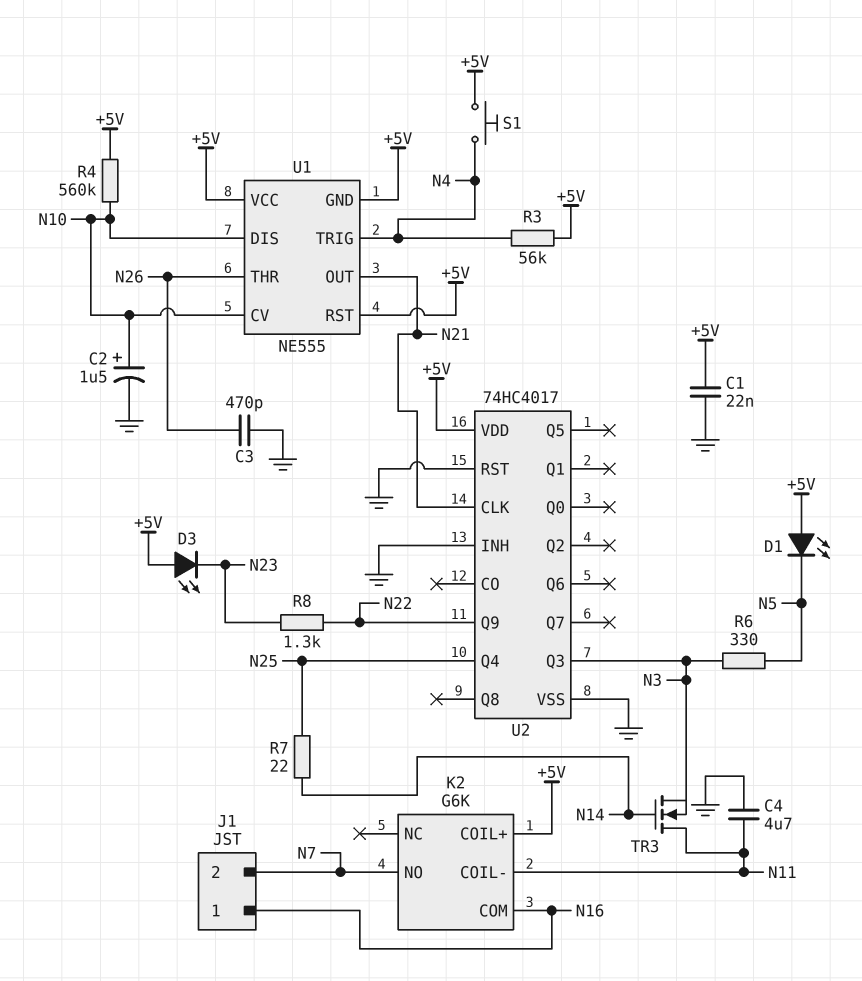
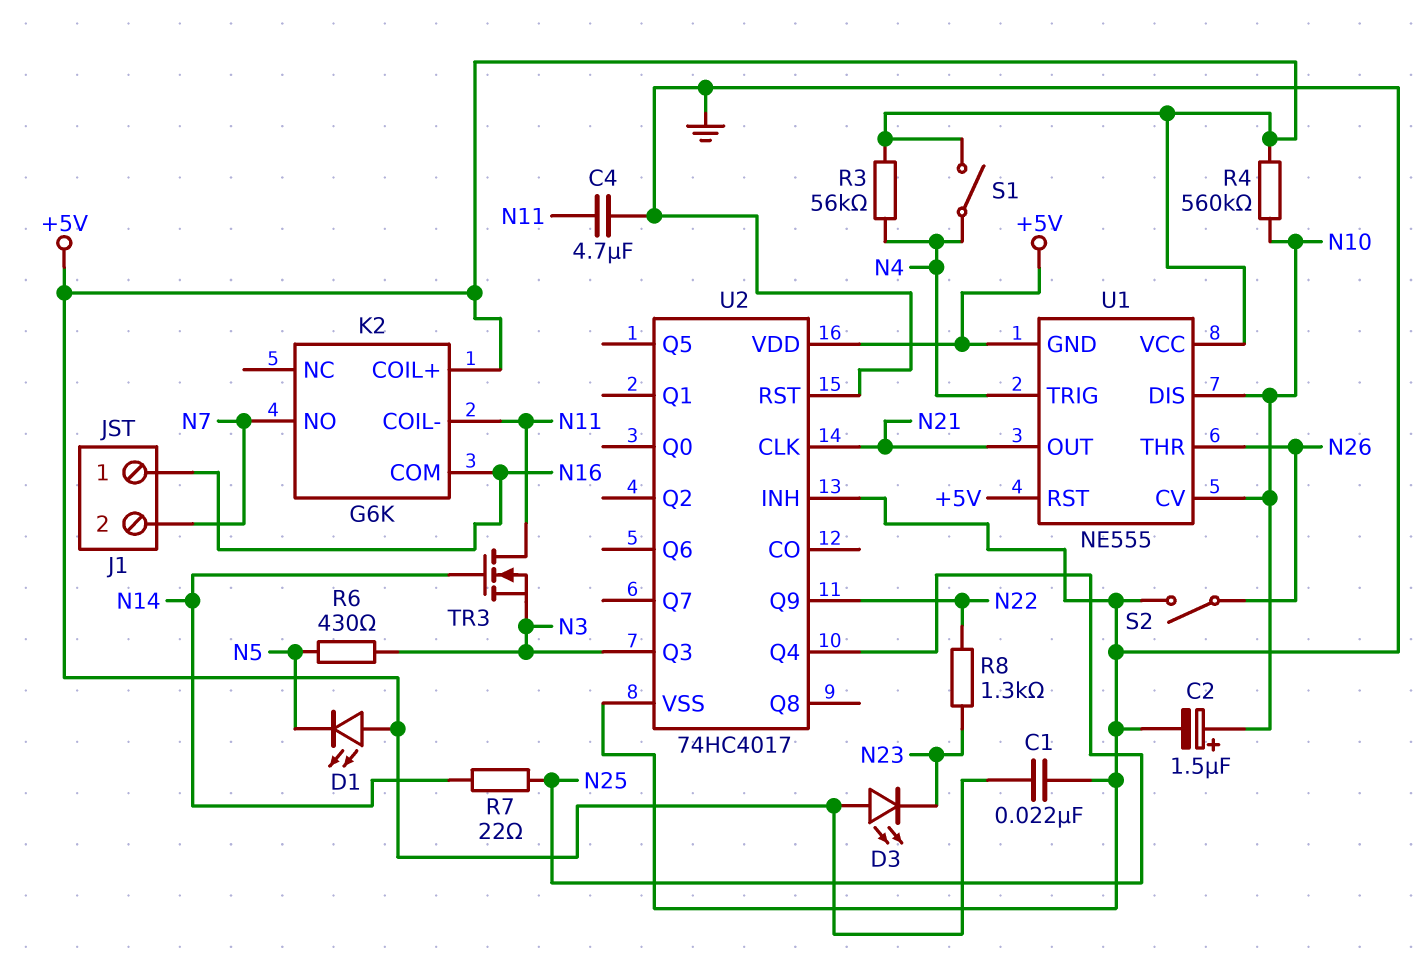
C3: 470pF (GND, N26) -> none
R6: 330 (N3, N5) -> 430 (N3, N5)
S1: button (+5V, N4) -> switch (+5V, N4)
S2: none -> switch (GND, N26)

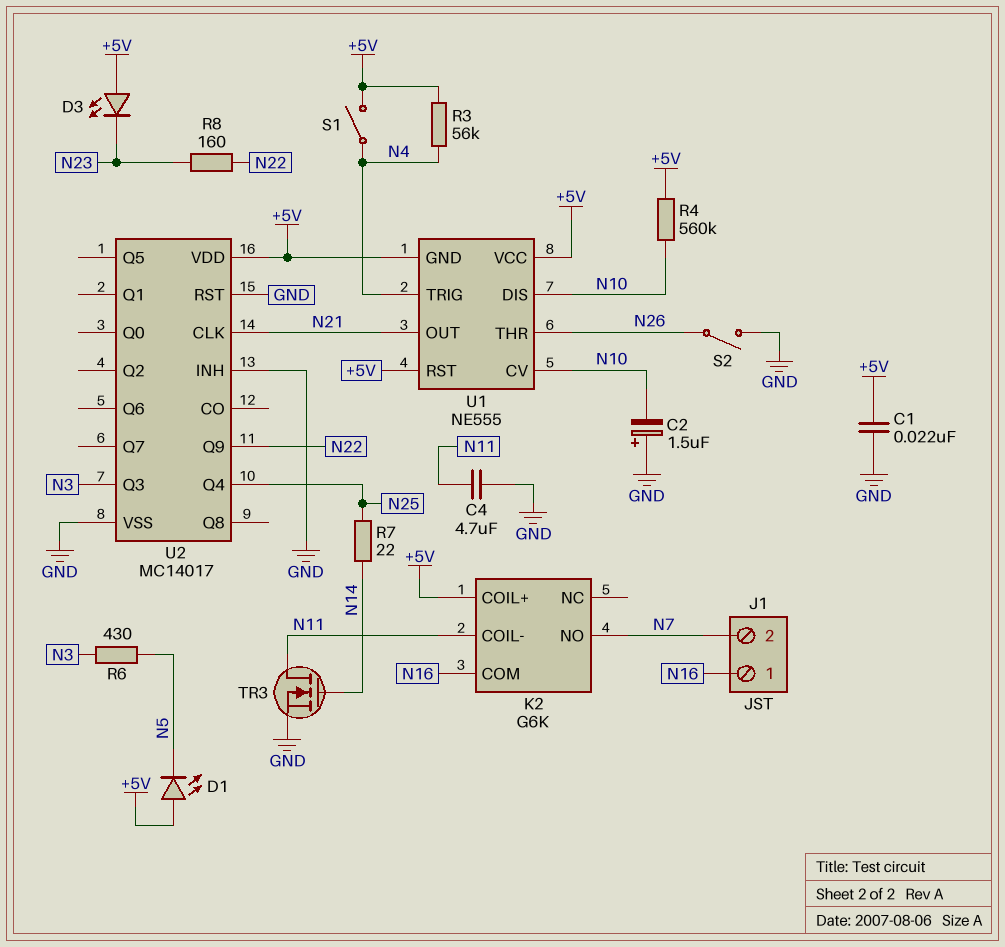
C2: 1.5uF (plus N10, minus GND) -> 1.5uF (plus GND, minus N10)
R8: 1.3k (N22, N23) -> 160 (N22, N23)
TR3: NMOS (G N14, D N11, S N3) -> NMOS (G N14, D N11, S GND)
U2: 74HC4017 -> MC14017

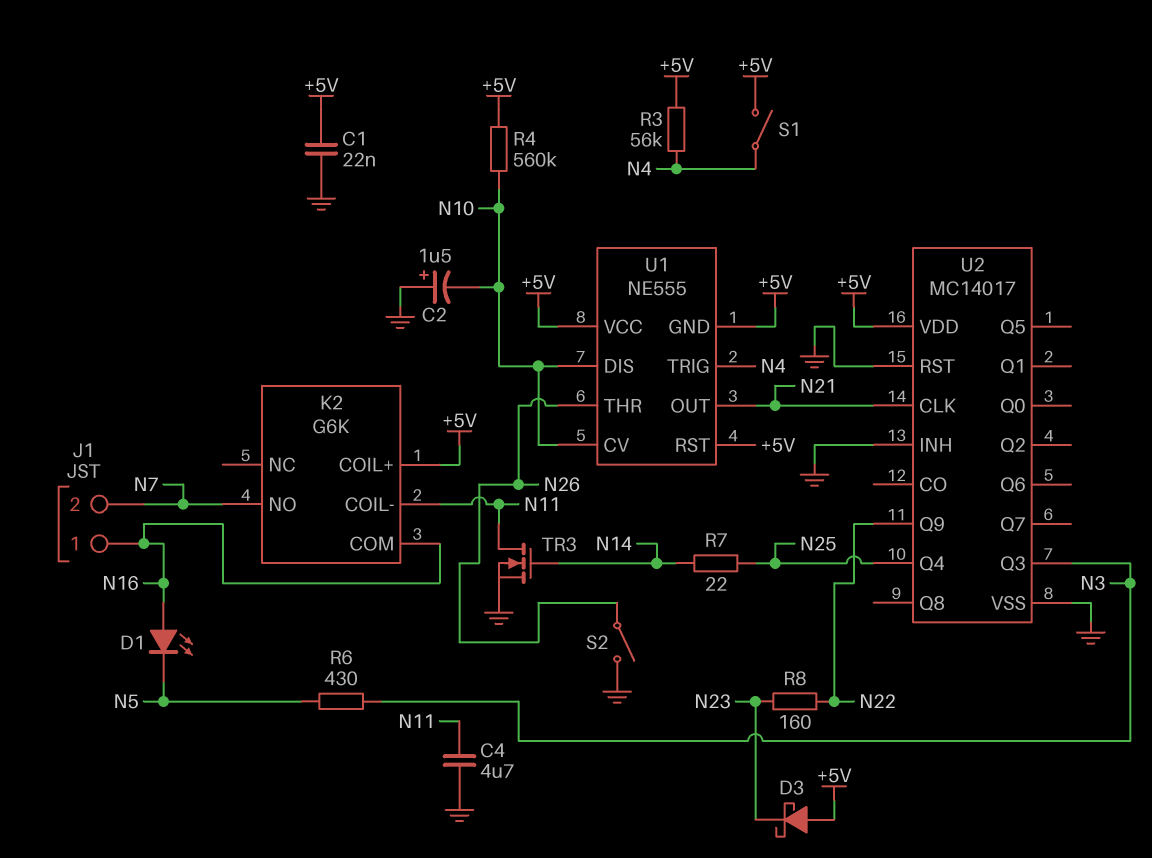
D1: LED (A +5V, K N5) -> LED (A N16, K N5)
D3: LED (A +5V, K N23) -> schottky (A +5V, K N23)

